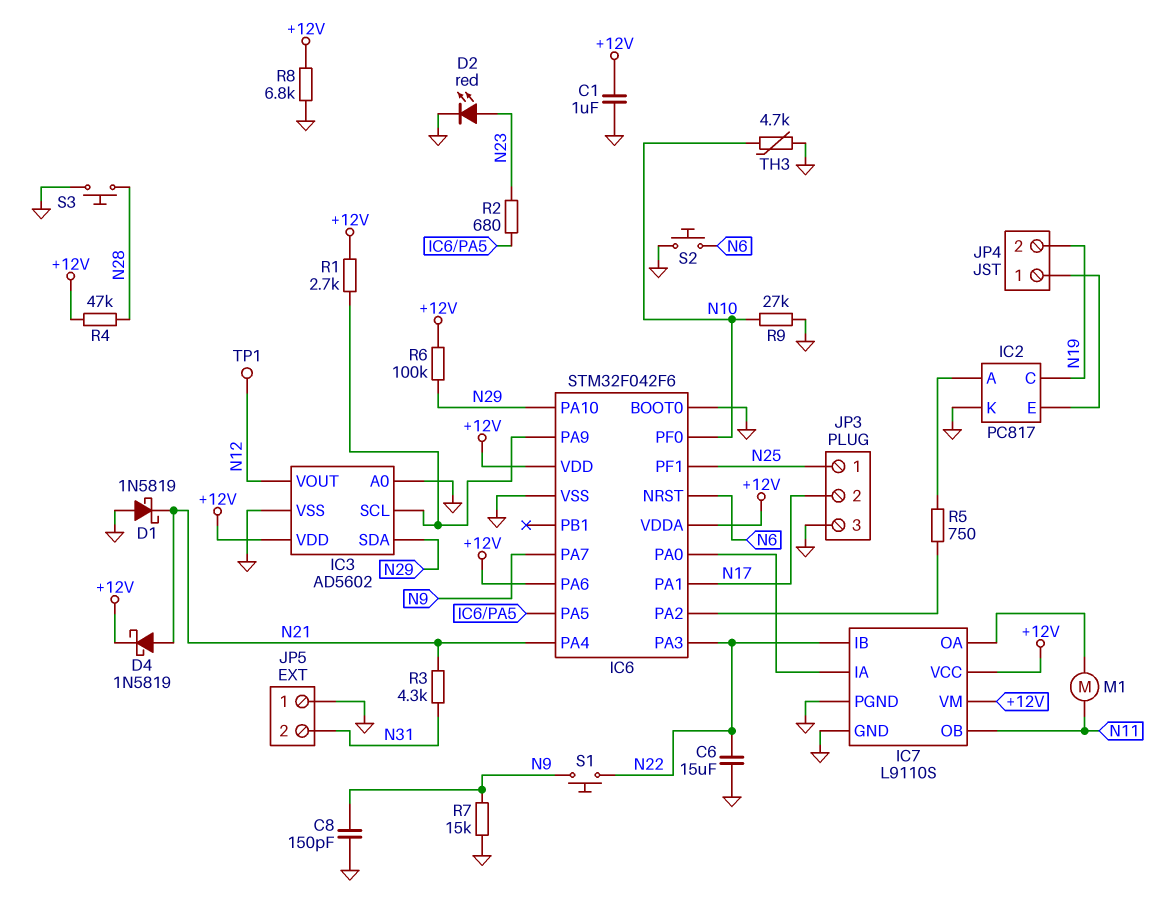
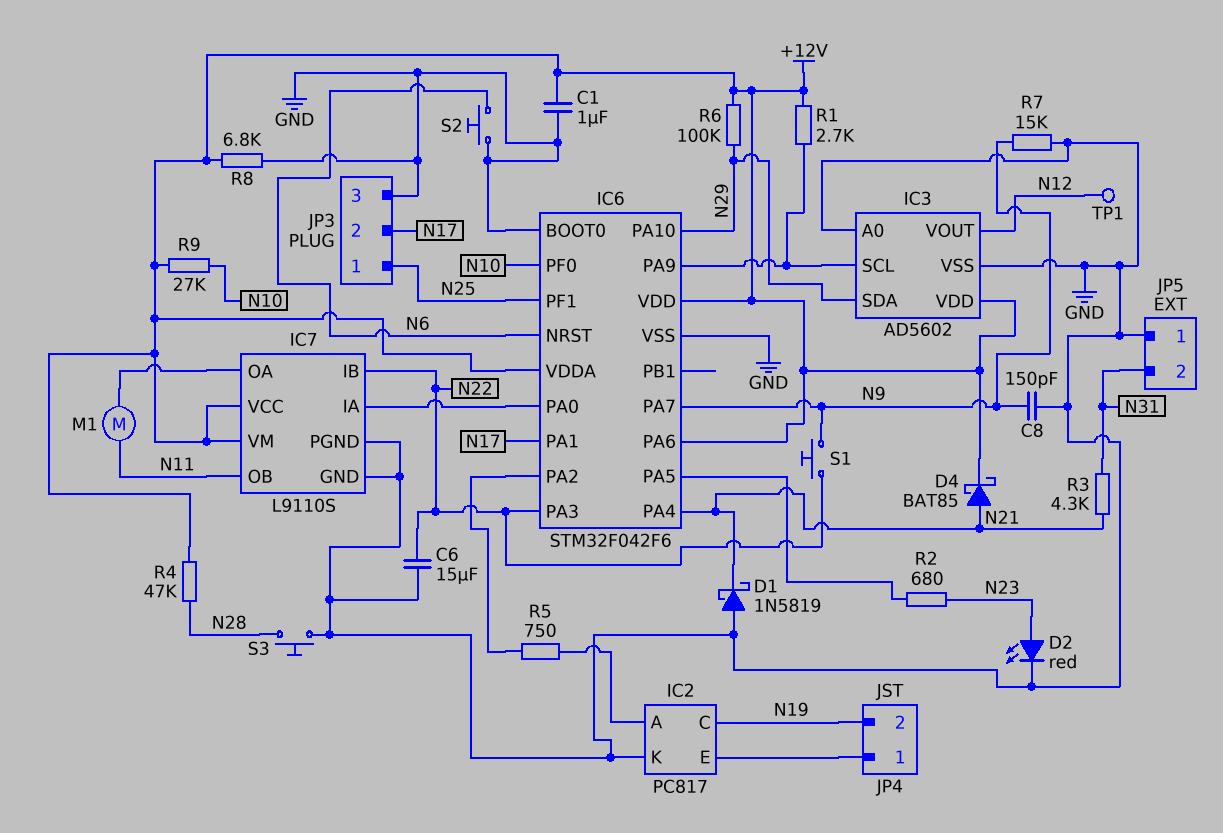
D4: schottky 1N5819 (A N21, K +12V) -> schottky BAT85 (A N21, K +12V)
R9: 27k (GND, N10) -> 27k (+12V, N10)
TH3: 4.7k (GND, N10) -> none

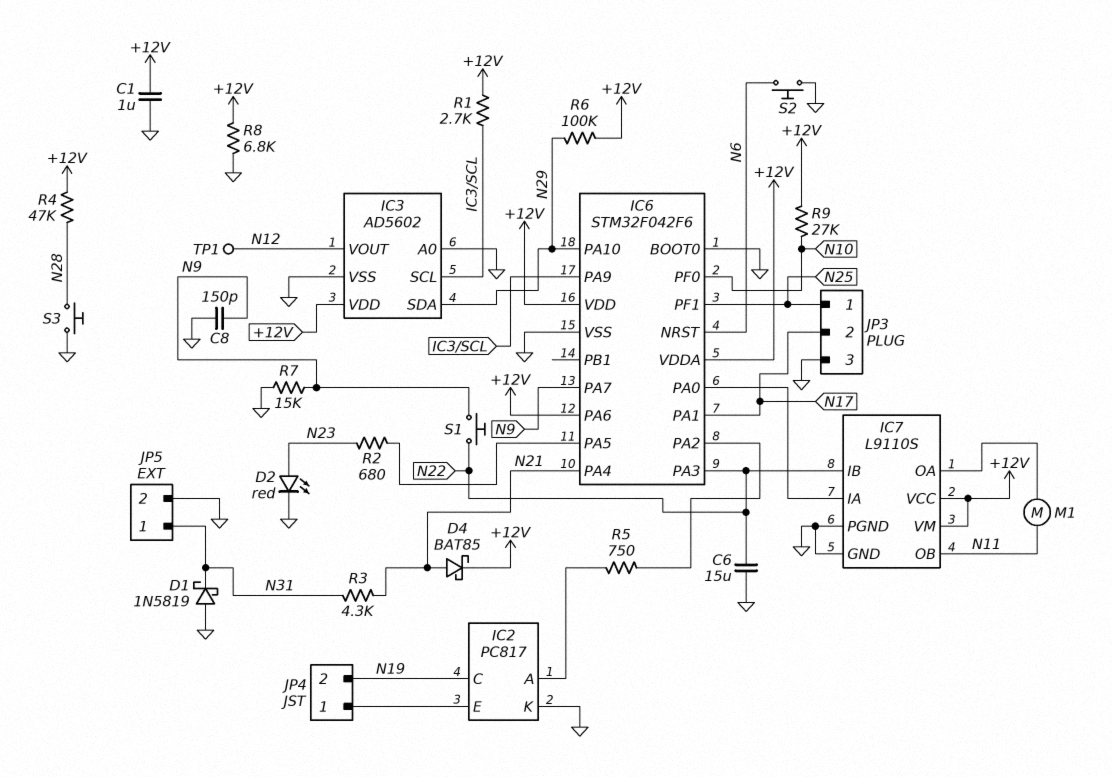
D1: schottky 1N5819 (A GND, K N21) -> schottky 1N5819 (A GND, K N31)
JP5 pin 1: GND -> N31
JP5 pin 2: N31 -> GND

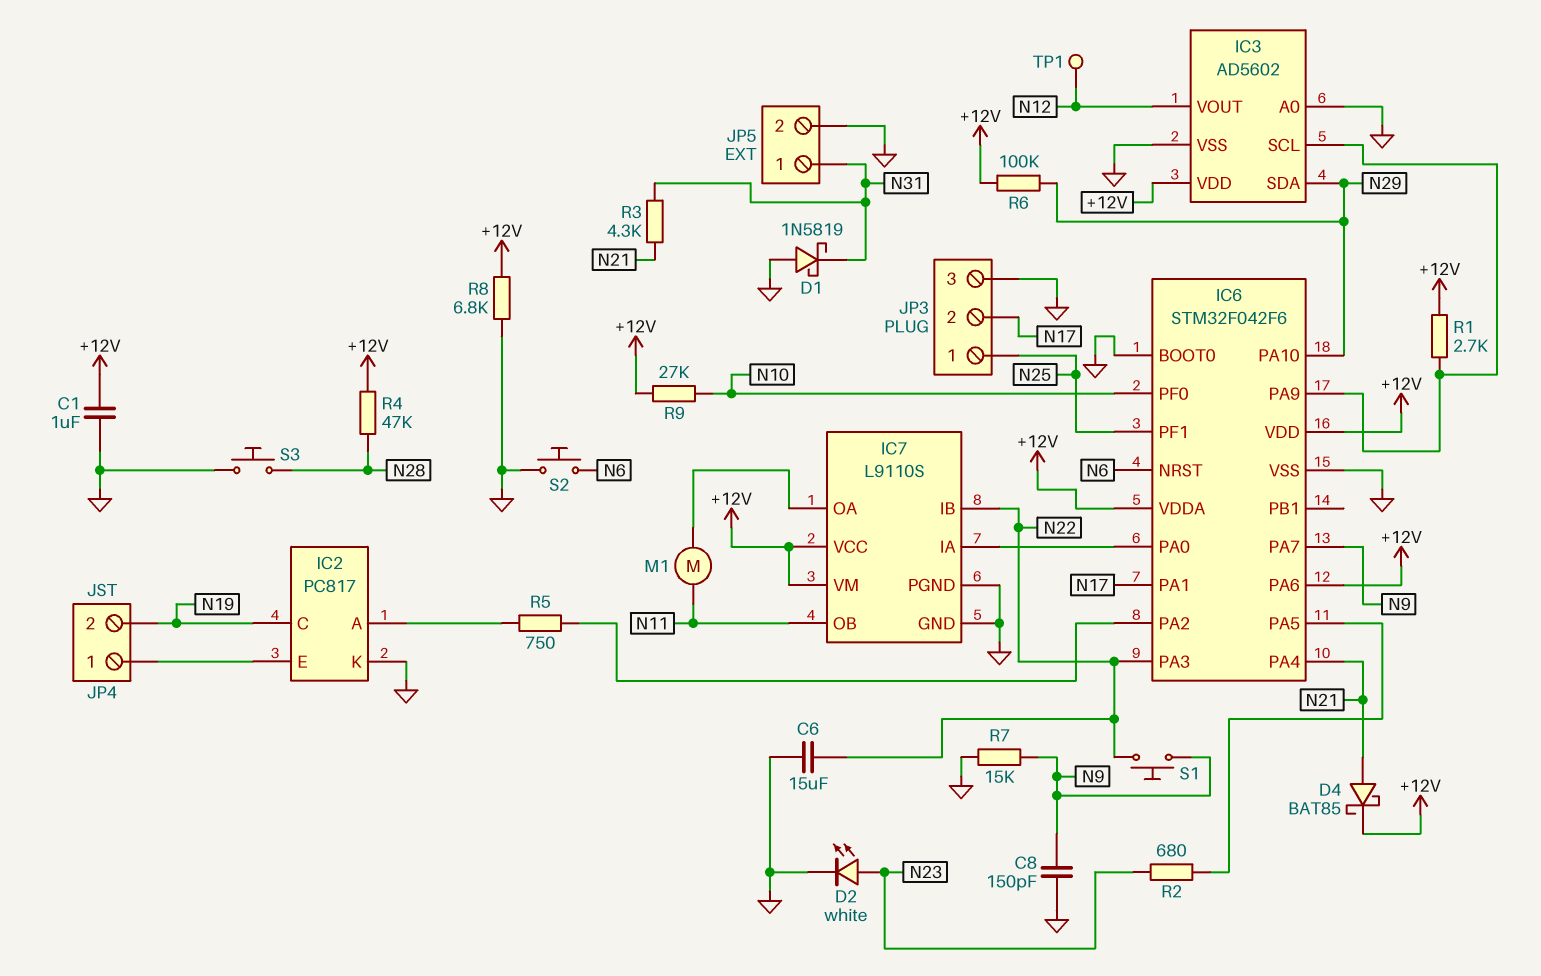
D2: LED red (A N23, K GND) -> LED white (A N23, K GND)

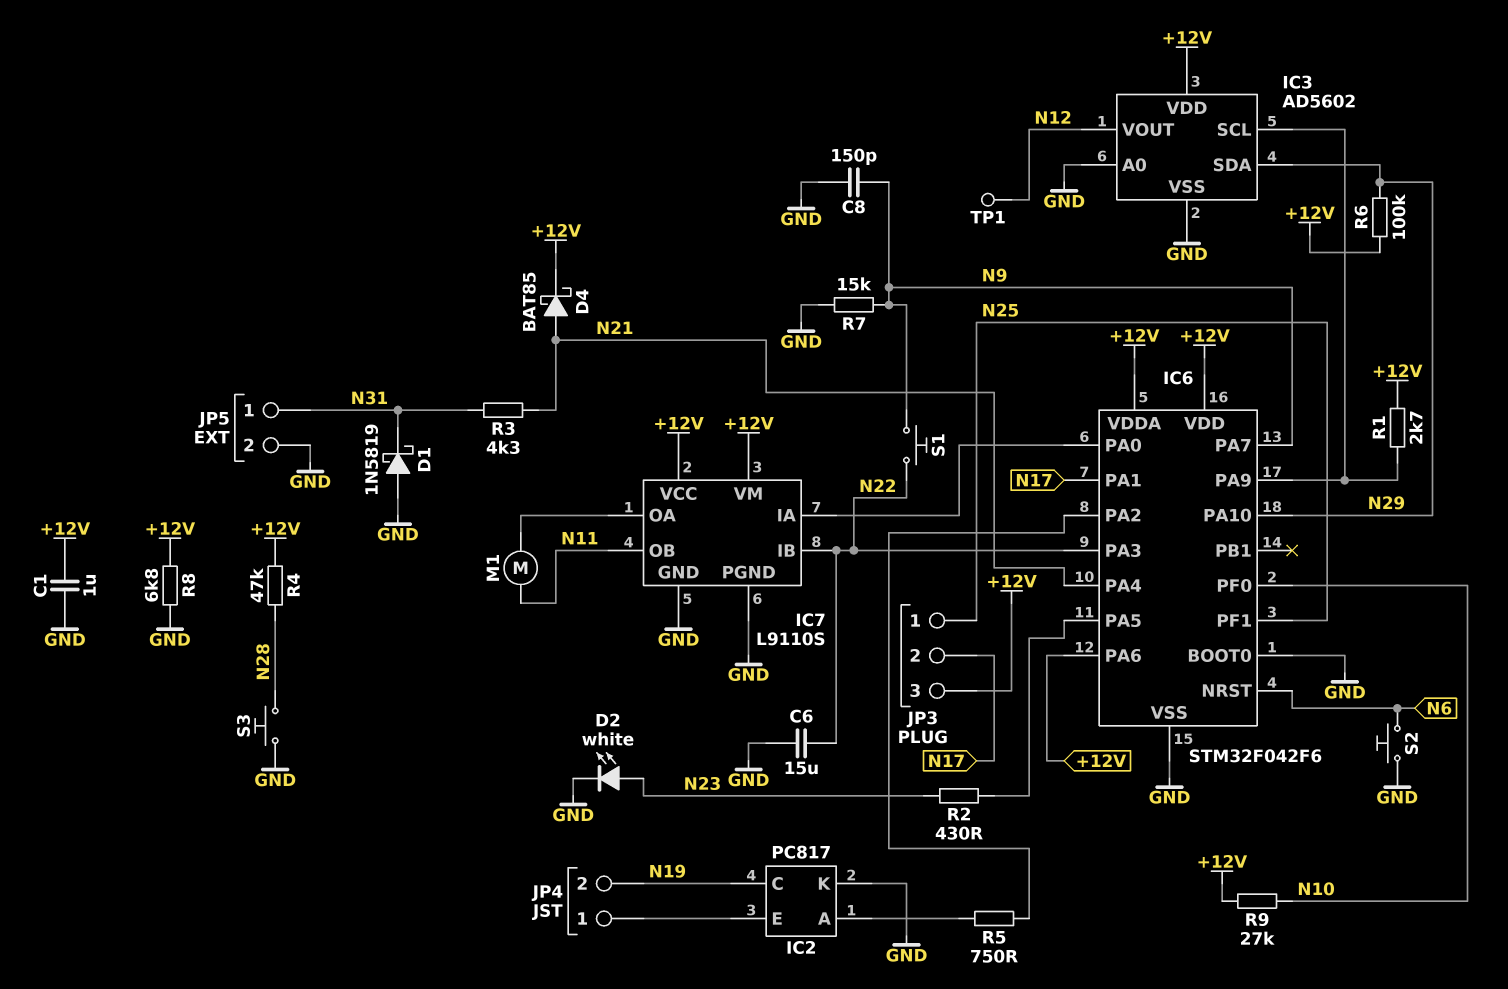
JP3 pin 3: GND -> +12V
R2: 680 (IC6/PA5, N23) -> 430 (IC6/PA5, N23)

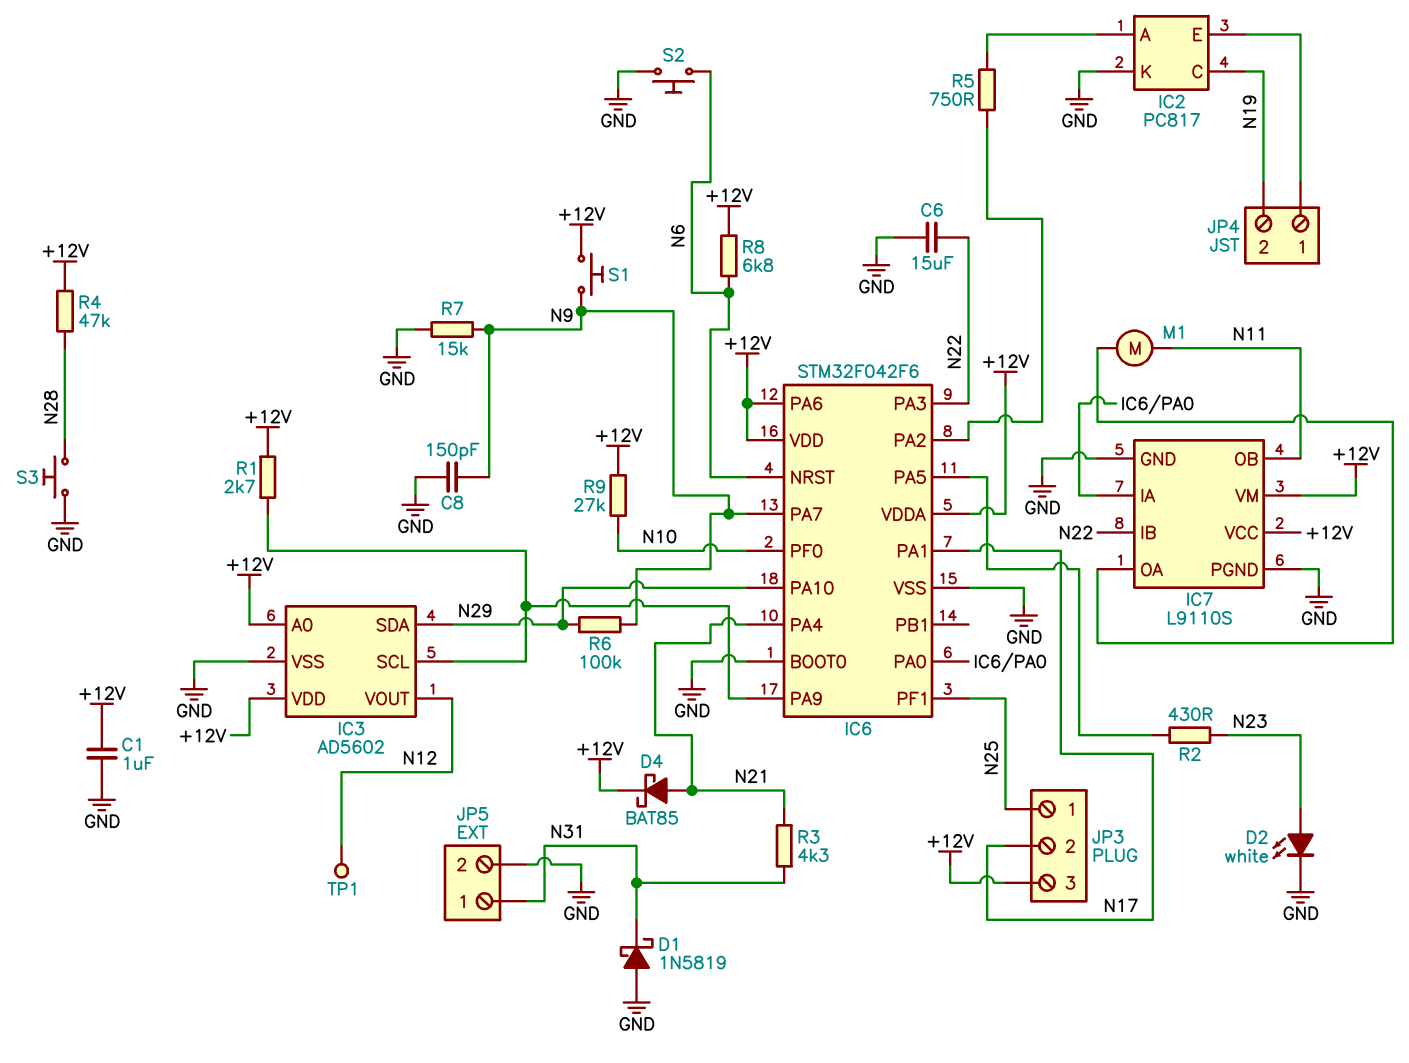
IC3 pin A0: GND -> +12V
R6: 100k (+12V, N29) -> 100k (N9, N29)
R8: 6.8k (+12V, GND) -> 6.8k (+12V, N6)
S1: button (N9, N22) -> button (+12V, N9)

